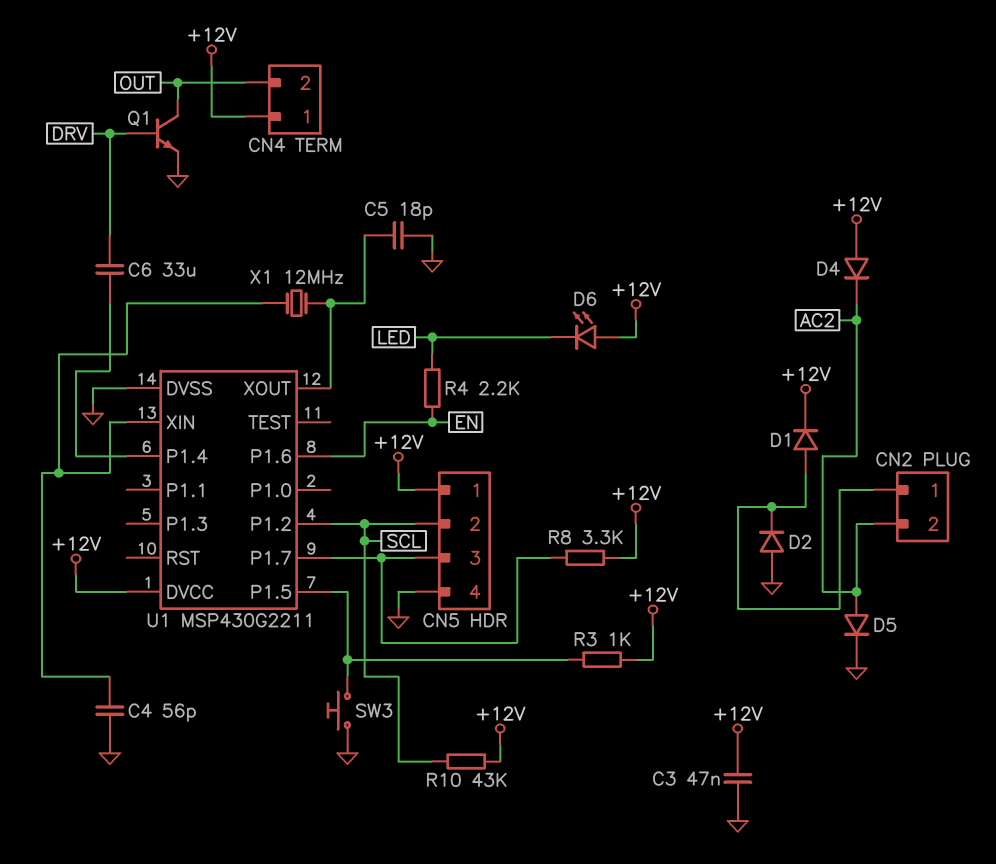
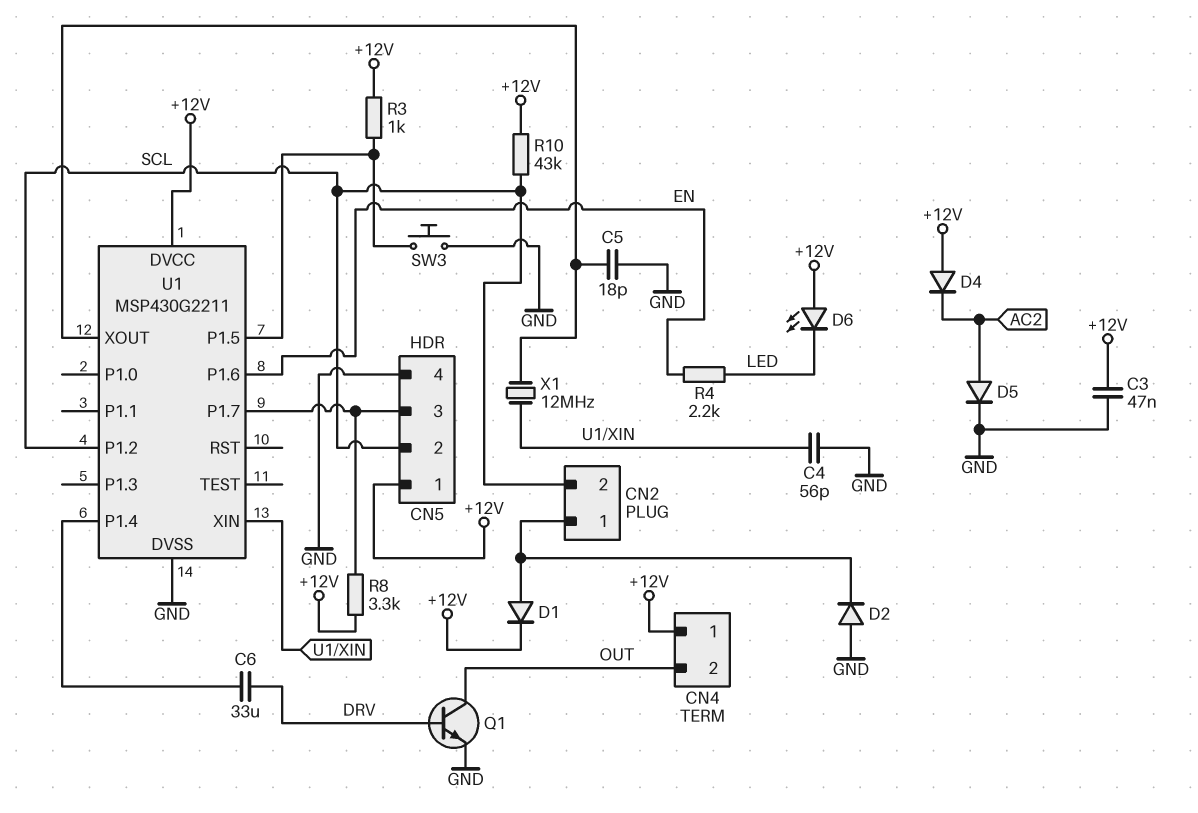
CN2 pin 2: AC2 -> SCL

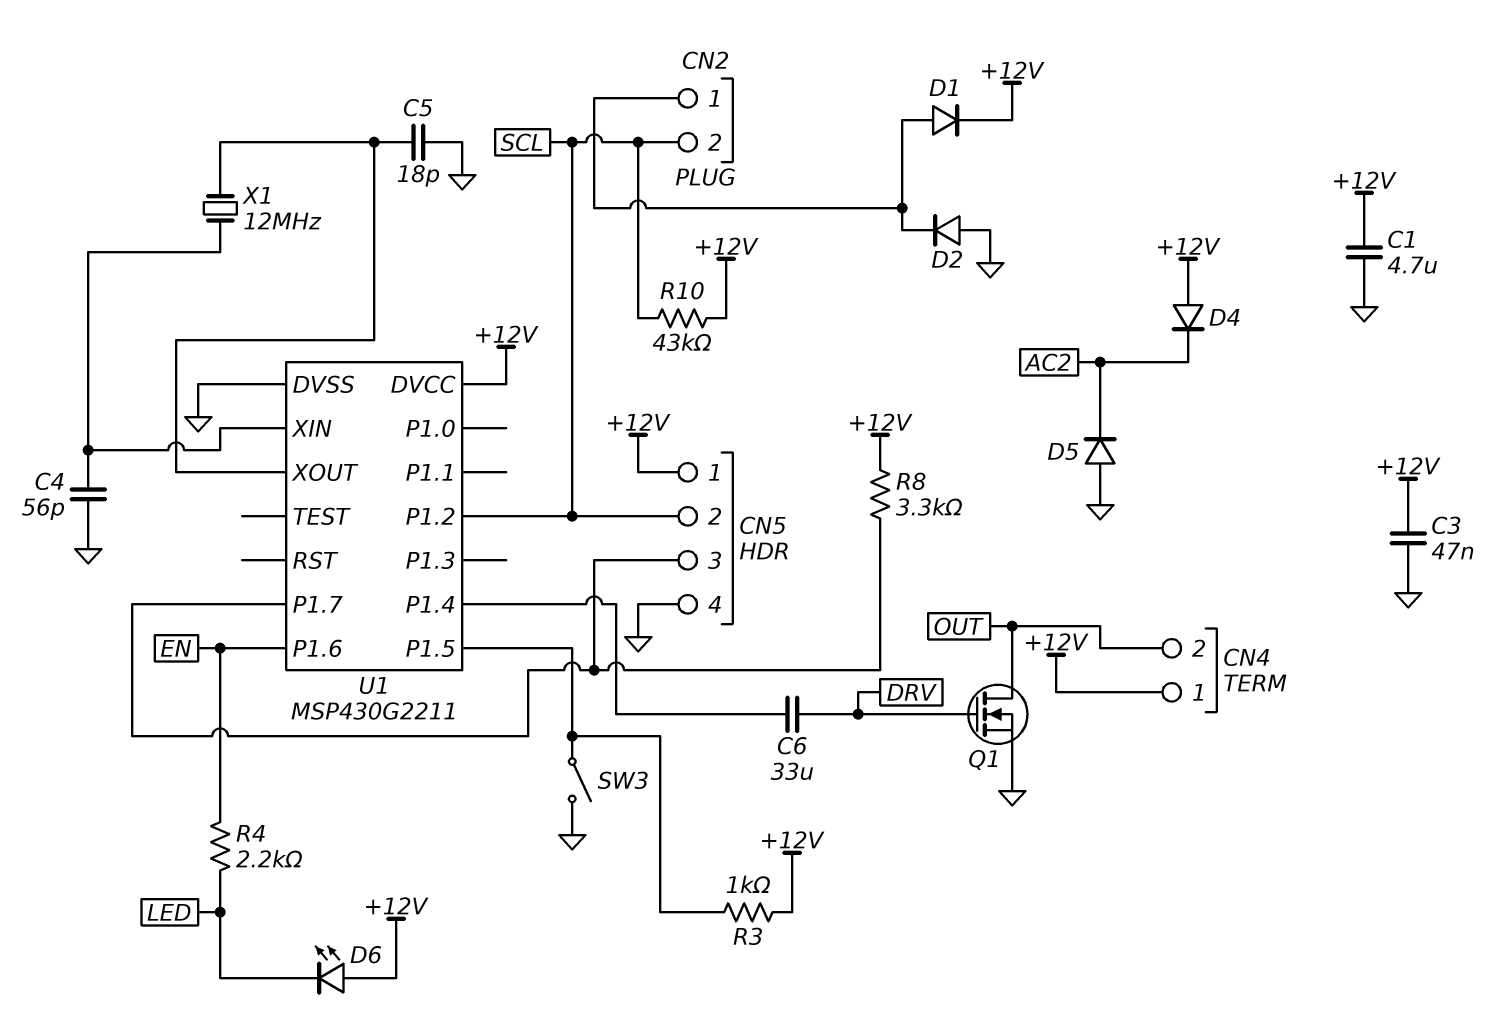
C1: none -> 4.7uF (+12V, GND)
D5: diode (A AC2, K GND) -> diode (A GND, K AC2)
Q1: NPN (B DRV, C OUT, E GND) -> NMOS (G DRV, D OUT, S GND)
SW3: button (GND, U1/P1.5) -> switch (GND, U1/P1.5)

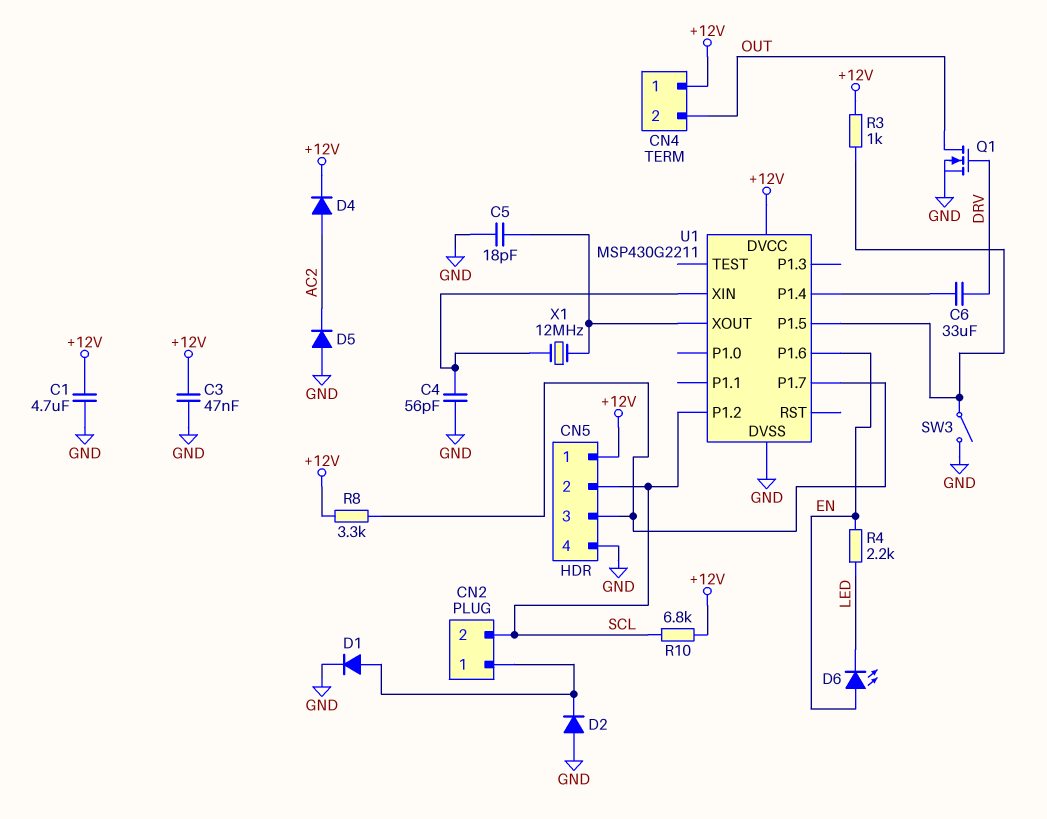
D1: diode (A CN2/1, K +12V) -> diode (A CN2/1, K GND)
D4: diode (A +12V, K AC2) -> diode (A AC2, K +12V)
D6: LED (A +12V, K LED) -> LED (A EN, K LED)
R10: 43k (+12V, SCL) -> 6.8k (+12V, SCL)

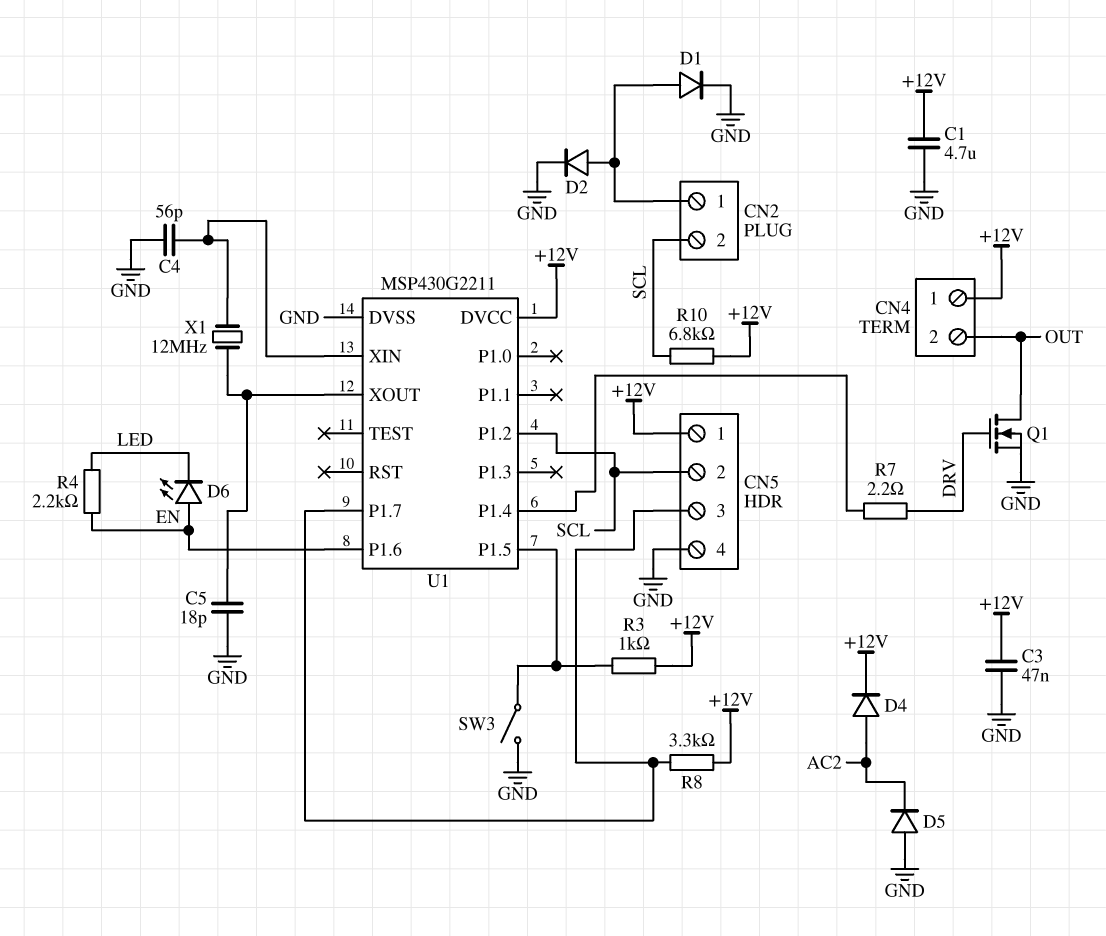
C6: 33uF (DRV, U1/P1.4) -> none
D2: diode (A GND, K CN2/1) -> diode (A CN2/1, K GND)
R7: none -> 2.2 (DRV, U1/P1.4)

